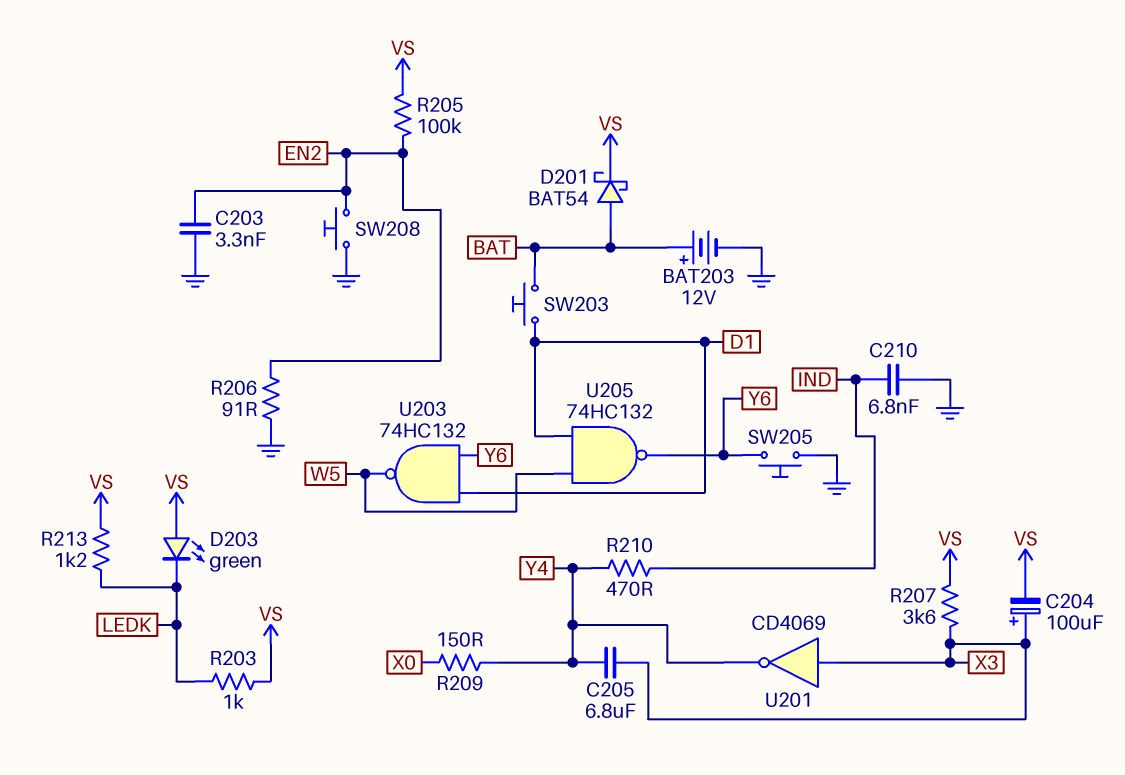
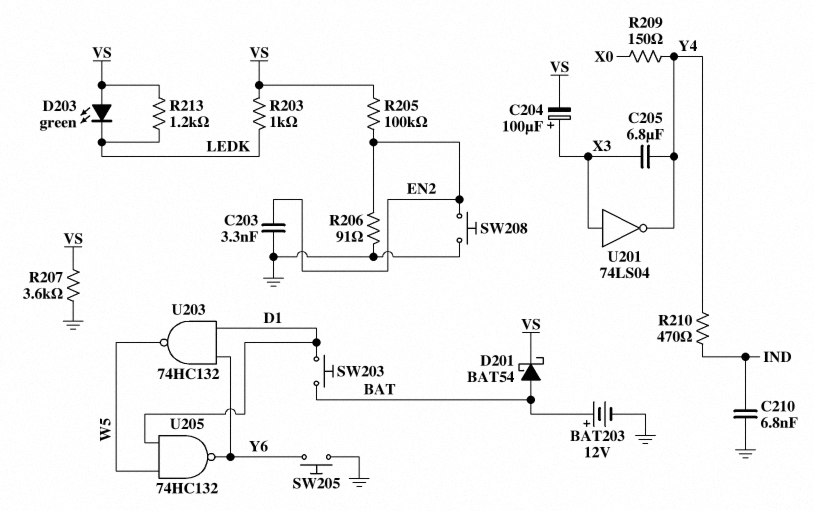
R207: 3.6k (VS, X3) -> 3.6k (GND, VS)
U201: NOT CD4069 (in X3, out Y4) -> NOT 74LS04 (in X3, out Y4)

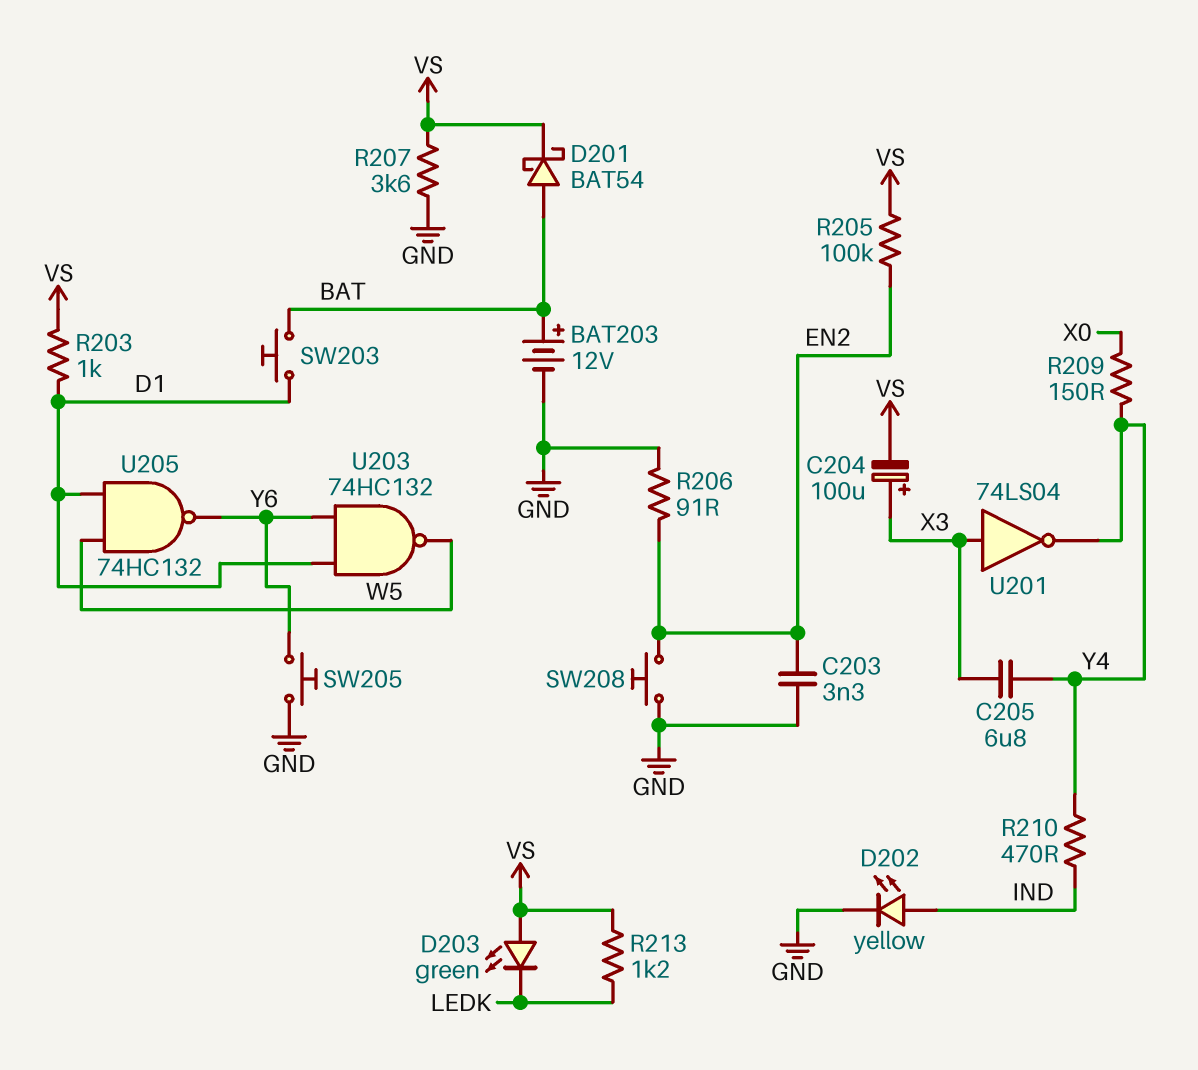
C210: 6.8nF (GND, IND) -> none
D202: none -> LED yellow (A IND, K GND)
R203: 1k (LEDK, VS) -> 1k (D1, VS)

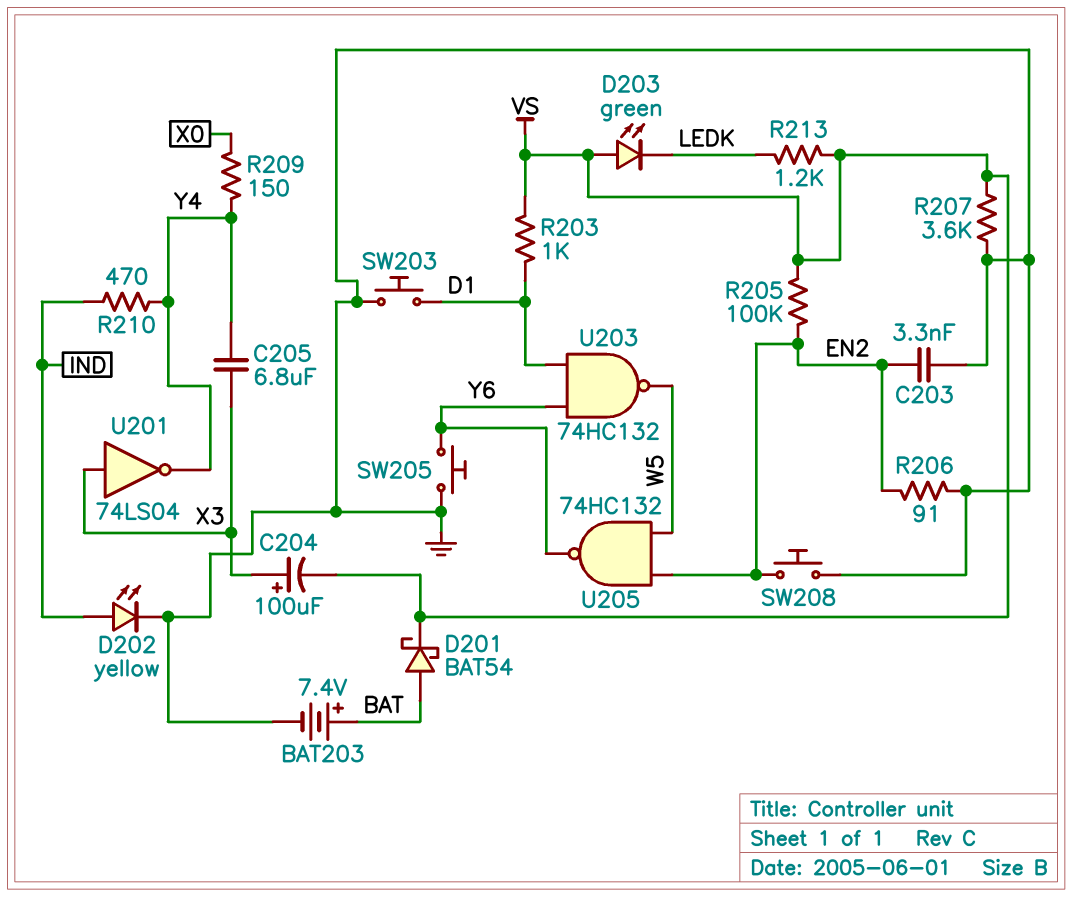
BAT203: 12V (plus BAT, minus GND) -> 7.4V (plus BAT, minus GND)
SW203: button (BAT, D1) -> button (D1, GND)
U205: NAND 74HC132 (in D1, in W5, out Y6) -> NAND 74HC132 (in EN2, in W5, out Y6)

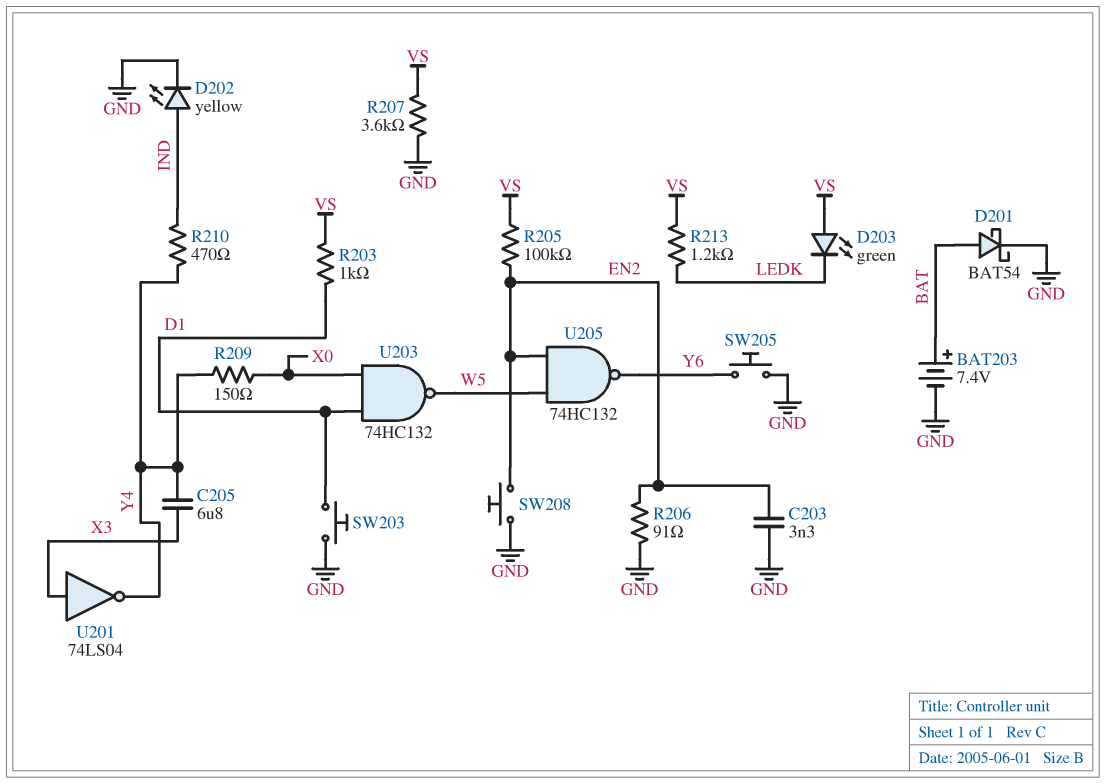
C204: 100uF (plus X3, minus VS) -> none
D201: schottky BAT54 (A BAT, K VS) -> schottky BAT54 (A BAT, K GND)
U203: NAND 74HC132 (in D1, in Y6, out W5) -> NAND 74HC132 (in D1, in X0, out W5)

